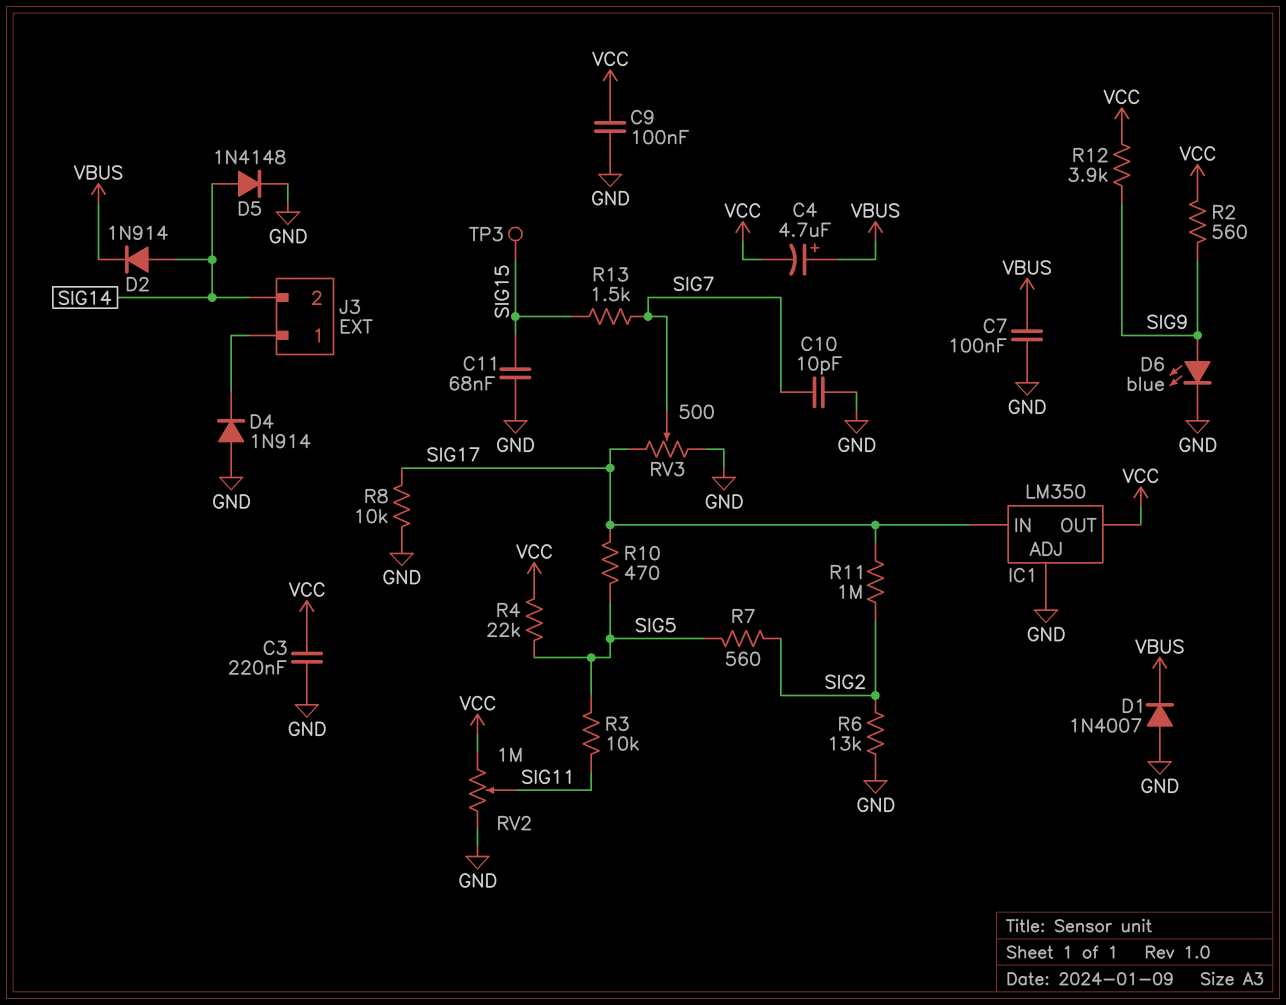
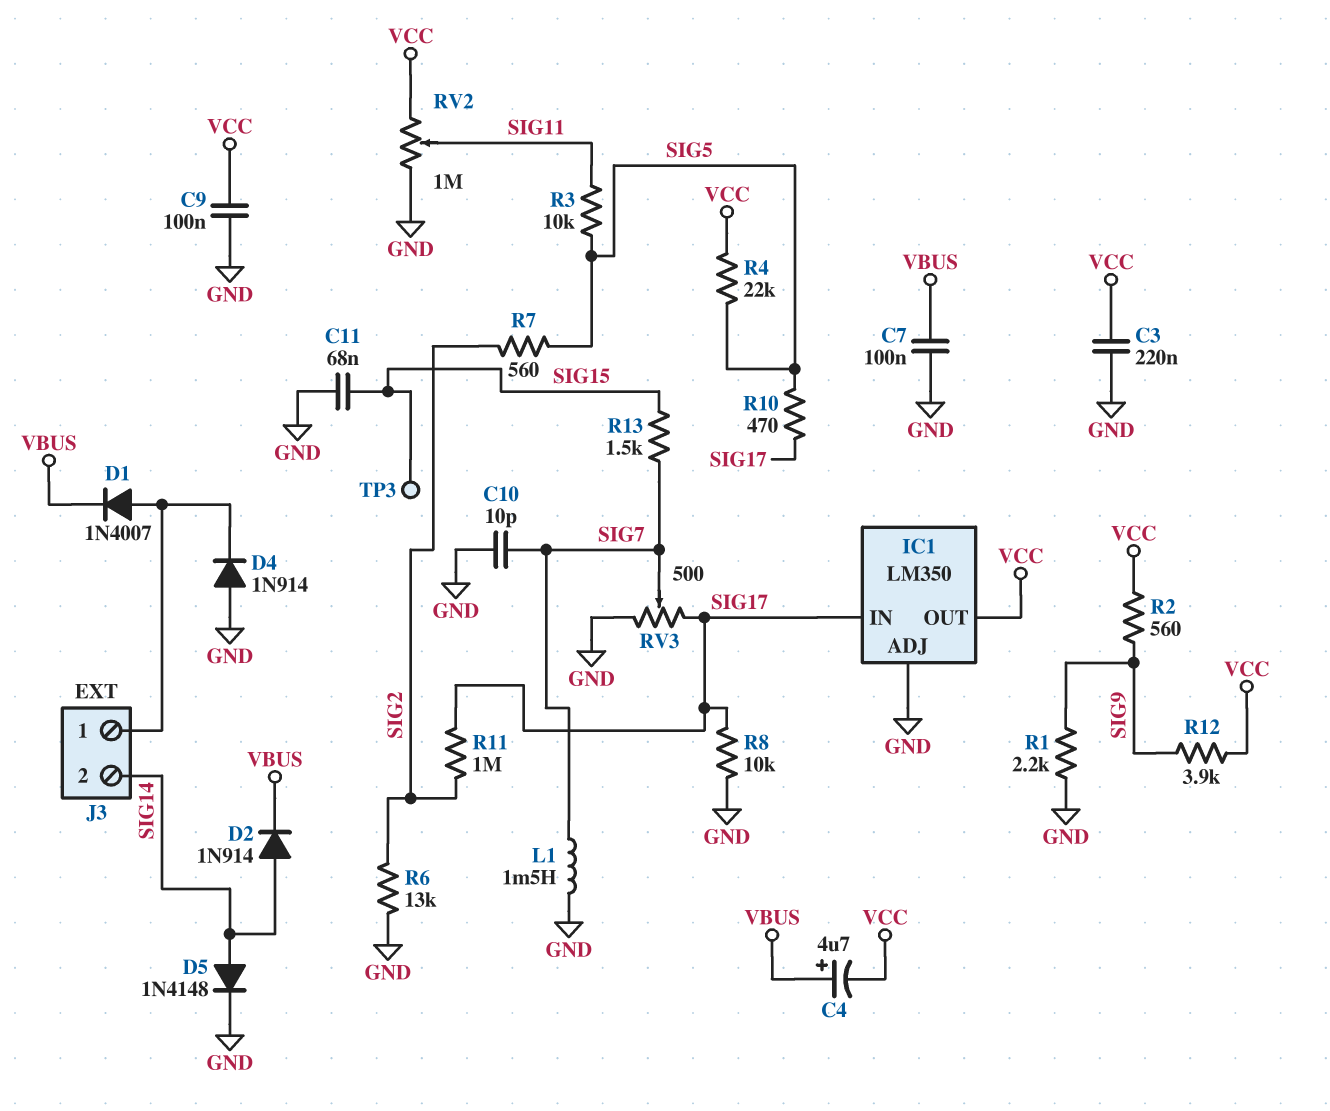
D1: diode 1N4007 (A GND, K VBUS) -> diode 1N4007 (A J3/1, K VBUS)
D6: LED blue (A SIG9, K GND) -> none
L1: none -> 1.5mH (GND, SIG7)
R1: none -> 2.2k (GND, SIG9)

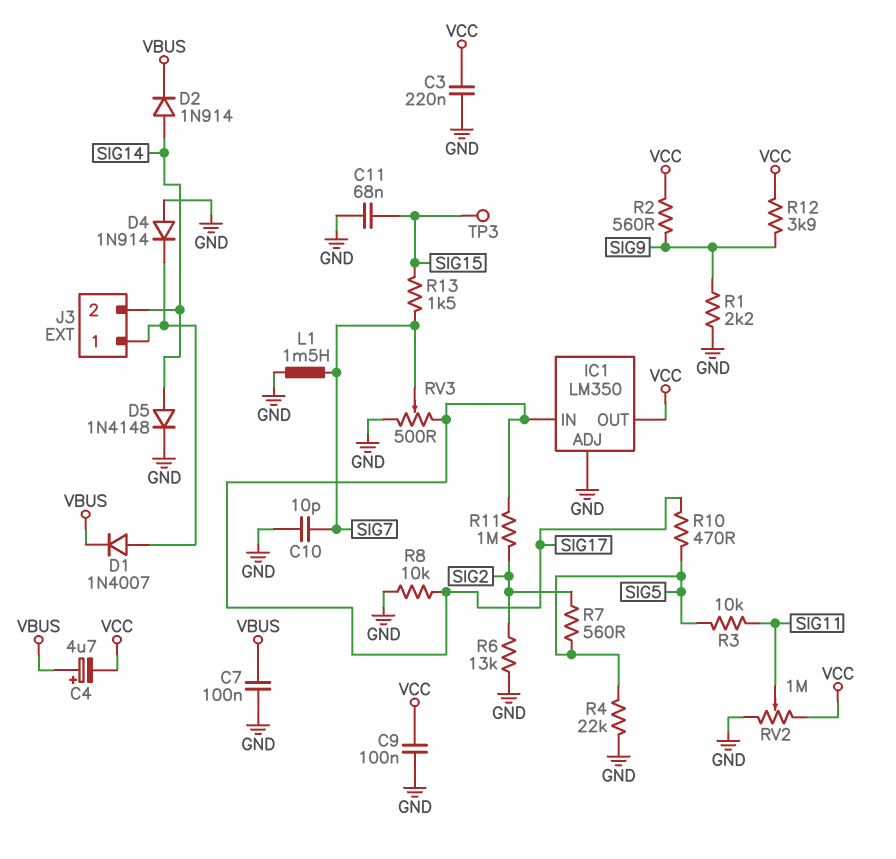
R4: 22k (SIG5, VCC) -> 22k (GND, SIG5)

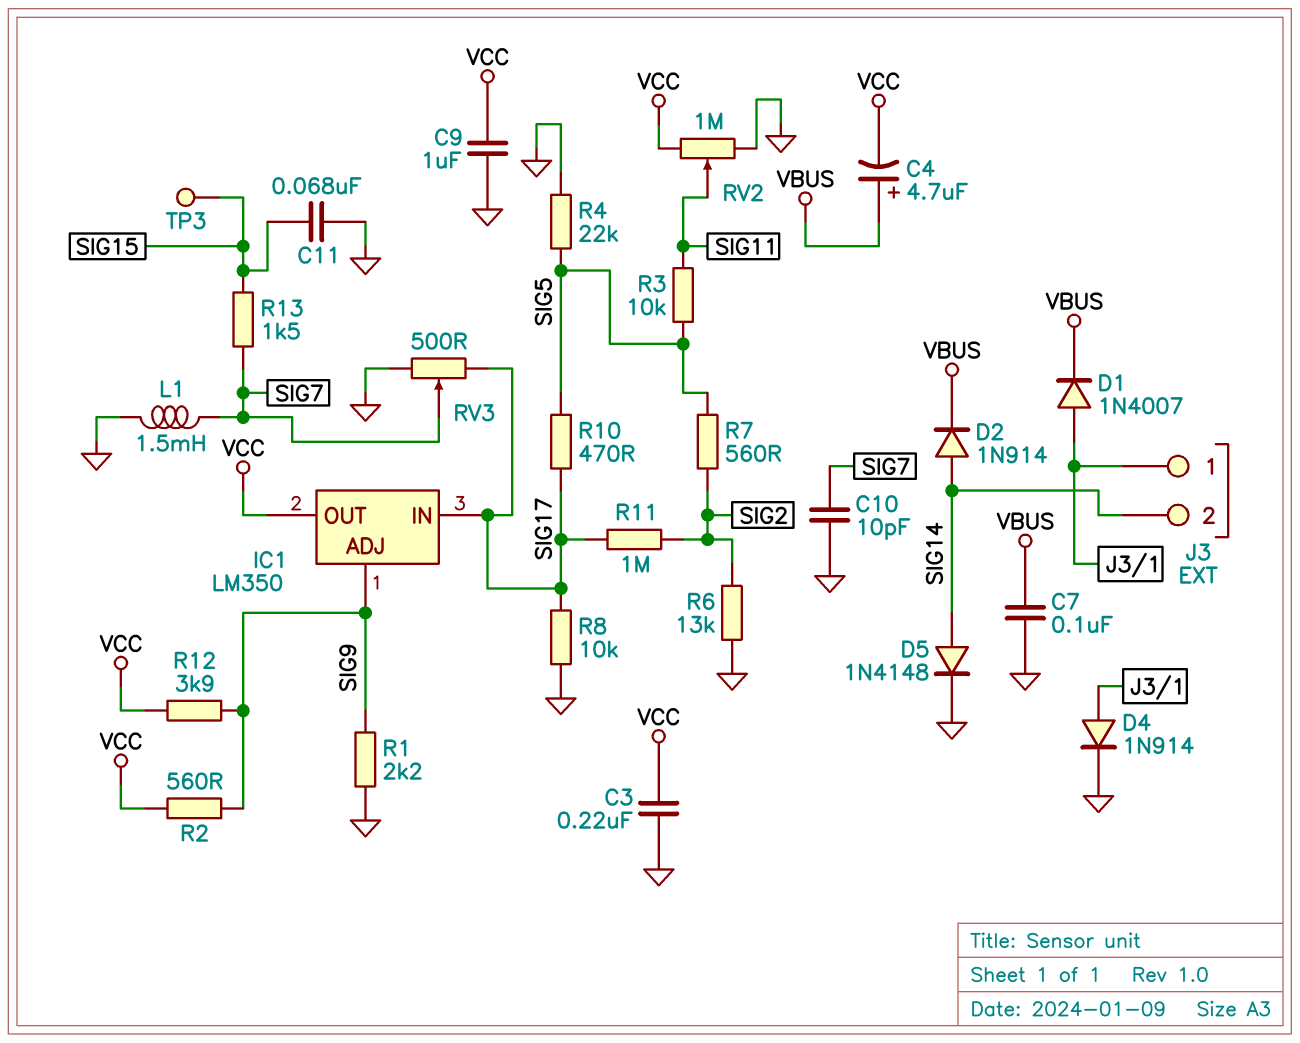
C9: 100nF (GND, VCC) -> 1uF (GND, VCC)
D4: diode 1N914 (A GND, K J3/1) -> diode 1N914 (A J3/1, K GND)
IC1 pin ADJ: GND -> SIG9

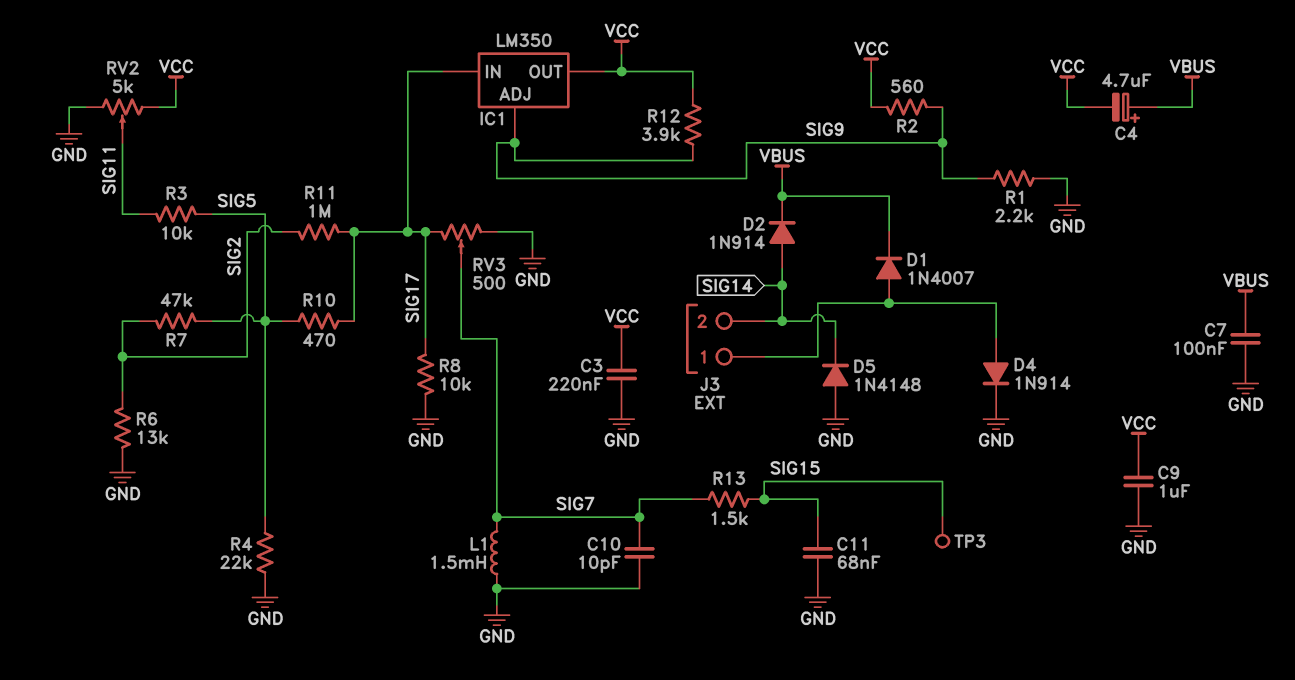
D5: diode 1N4148 (A SIG14, K GND) -> diode 1N4148 (A GND, K SIG14)
R7: 560 (SIG2, SIG5) -> 47k (SIG2, SIG5)
RV2: 1M (GND, VCC, wiper SIG11) -> 5k (GND, VCC, wiper SIG11)

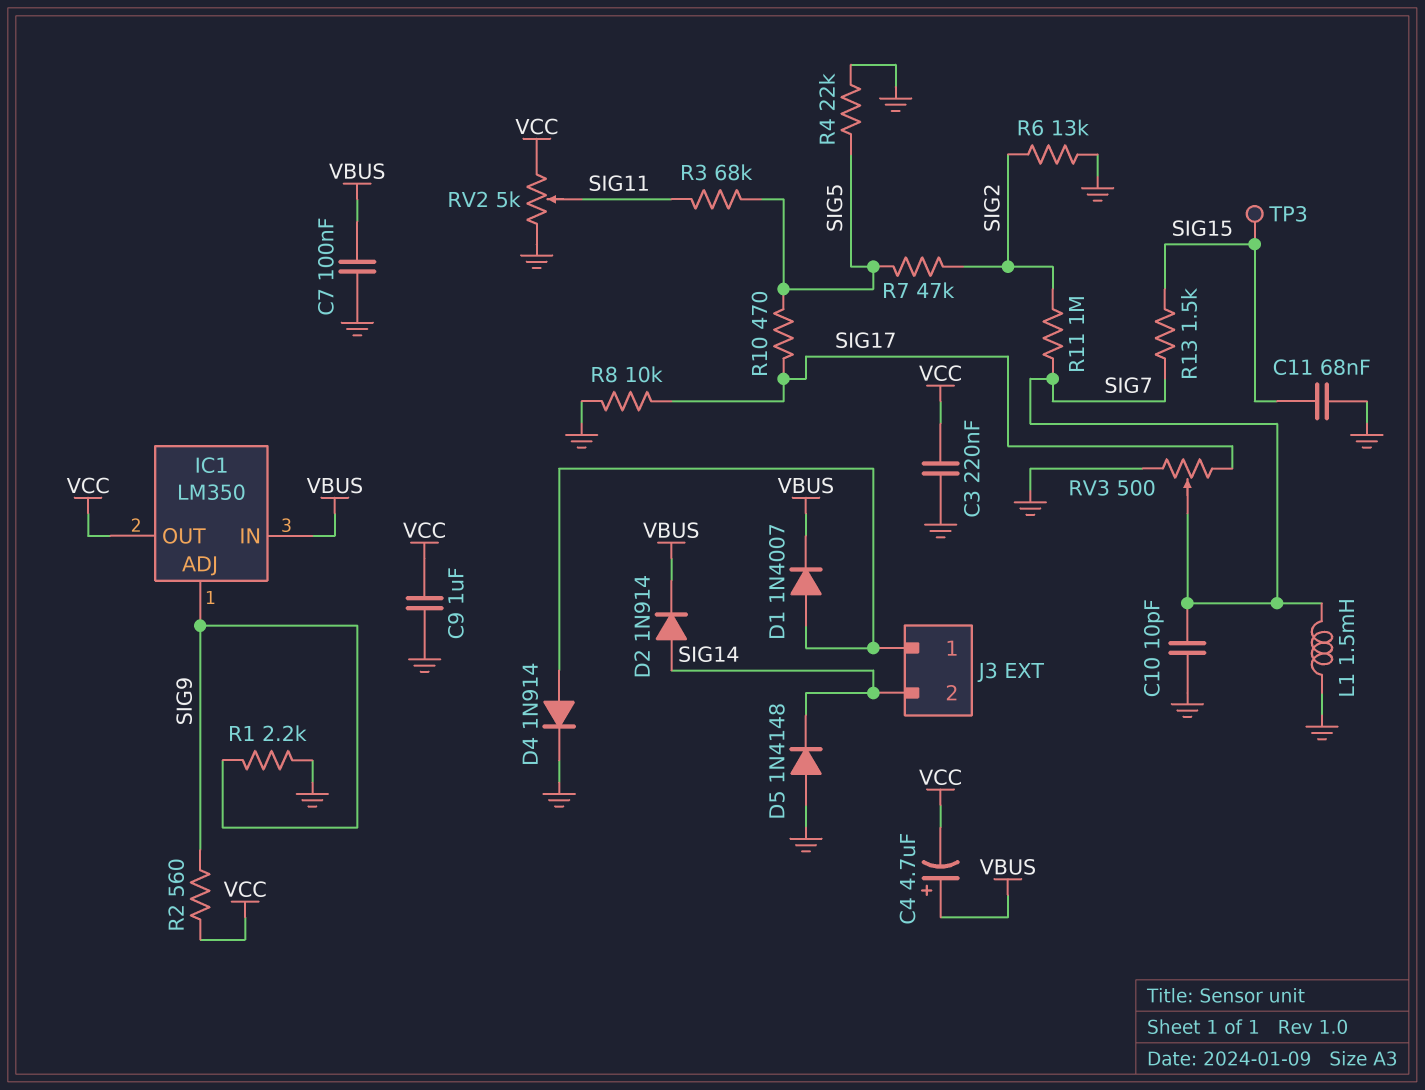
IC1 pin IN: SIG17 -> VBUS
R3: 10k (SIG5, SIG11) -> 68k (SIG5, SIG11)
R11: 1M (SIG2, SIG17) -> 1M (SIG2, SIG7)
R12: 3.9k (SIG9, VCC) -> none

